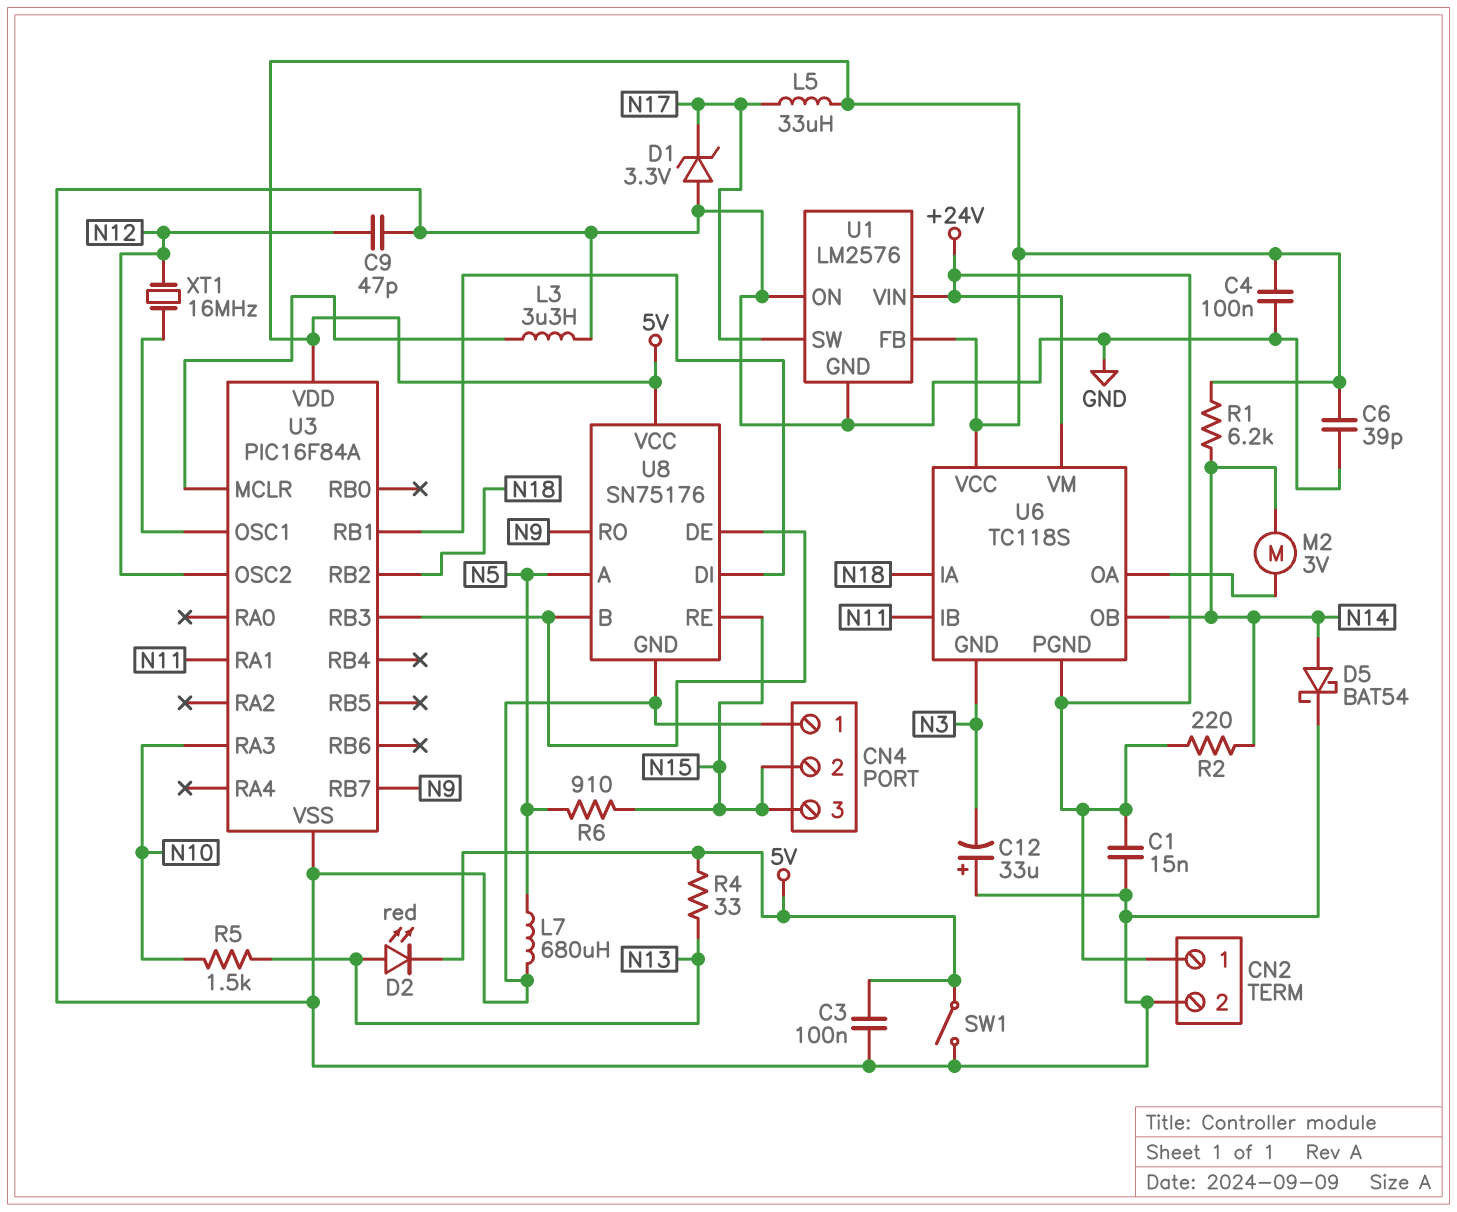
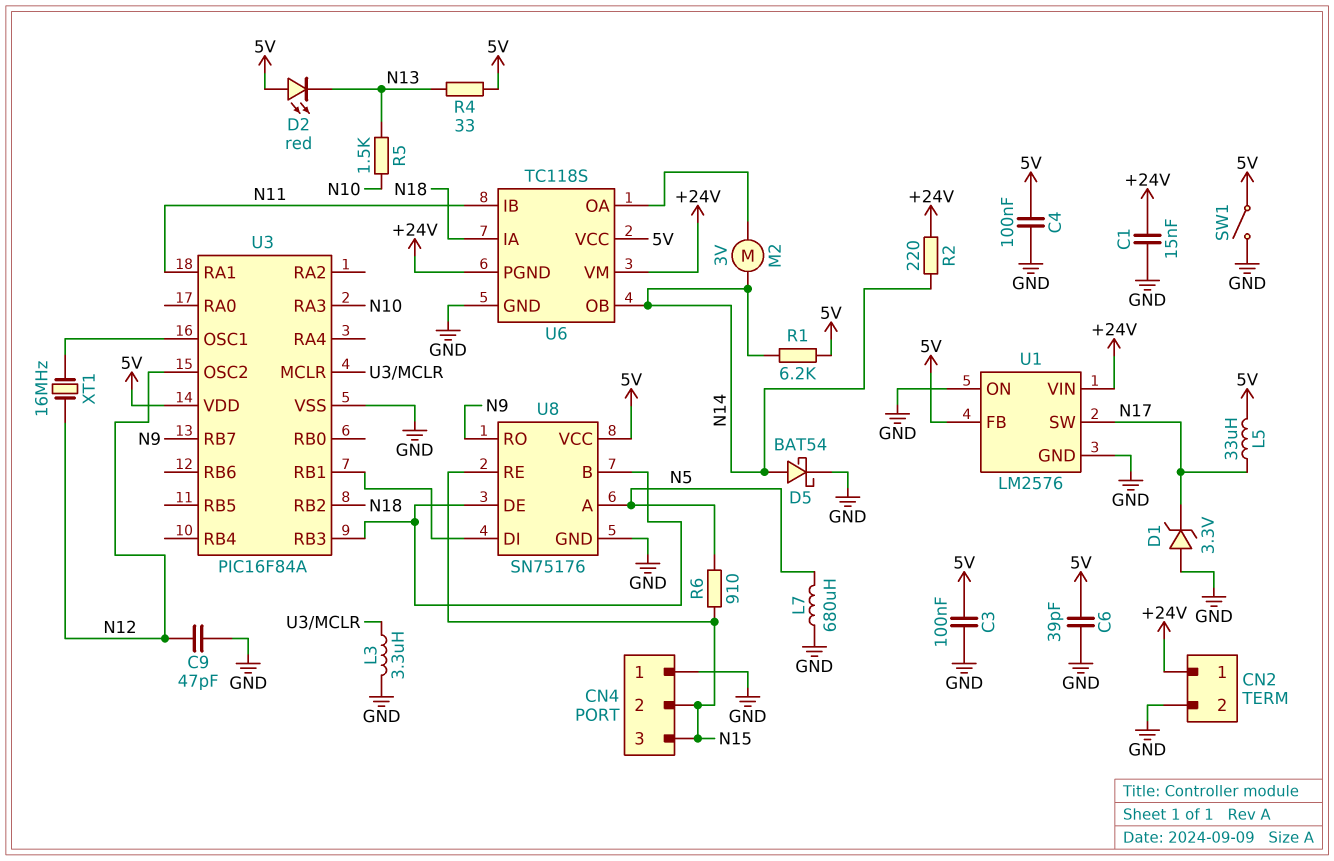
C12: 33uF (plus GND, minus N3) -> none
D2: LED red (A N13, K 5V) -> LED red (A 5V, K N13)
U6 pin GND: N3 -> GND

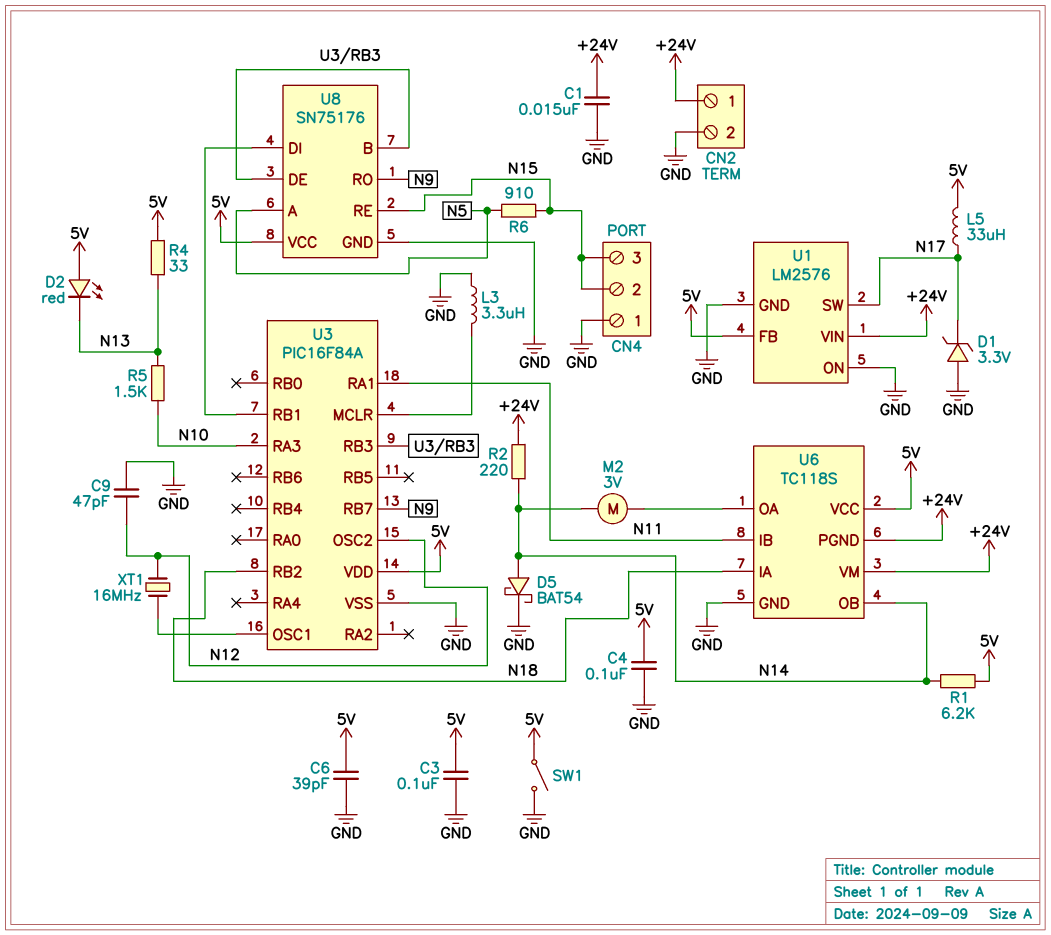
L7: 680uH (GND, N5) -> none

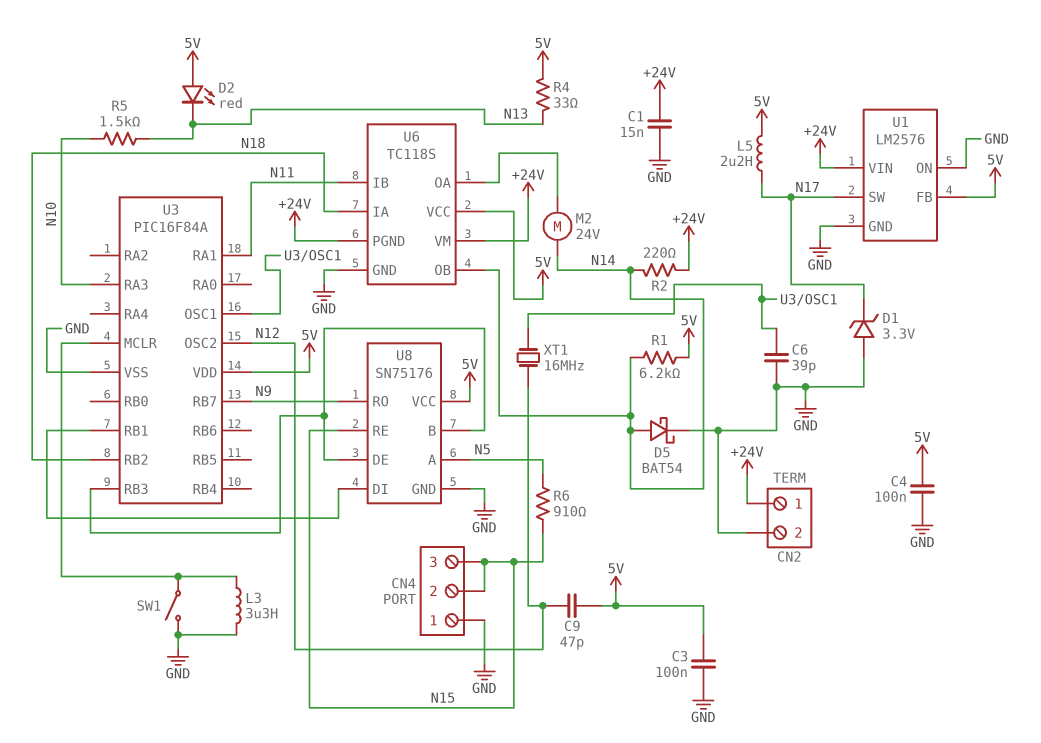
C6: 39pF (5V, GND) -> 39pF (GND, U3/OSC1)
C9: 47pF (GND, N12) -> 47pF (5V, N12)
L5: 33uH (5V, N17) -> 2.2uH (5V, N17)
M2: motor 3V (N14, U6/OA) -> motor 24V (N14, U6/OA)
SW1: switch (5V, GND) -> switch (GND, U3/MCLR)

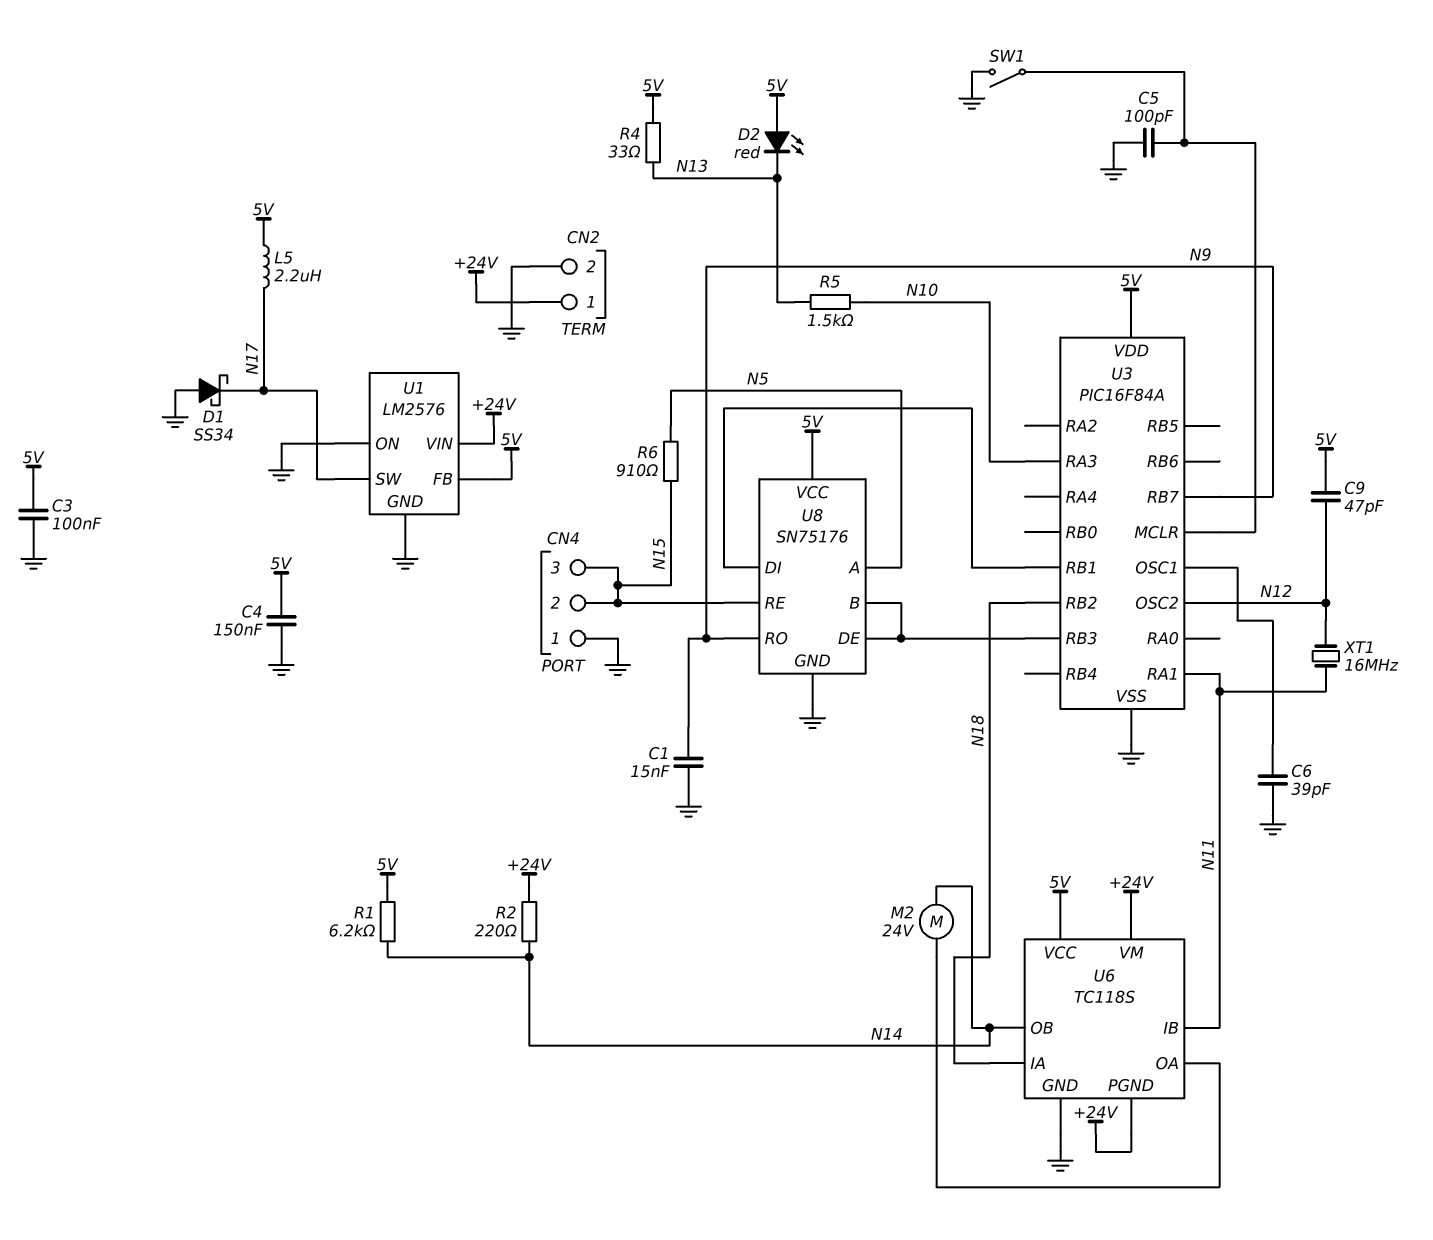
C1: 15nF (+24V, GND) -> 15nF (GND, N9)
C4: 100nF (5V, GND) -> 150nF (5V, GND)
C5: none -> 100pF (GND, U3/MCLR)
D1: zener 3.3V (A GND, K N17) -> schottky SS34 (A GND, K N17)
D5: schottky BAT54 (A N14, K GND) -> none
L3: 3.3uH (GND, U3/MCLR) -> none
XT1: 16MHz (N12, U3/OSC1) -> 16MHz (N11, N12)

